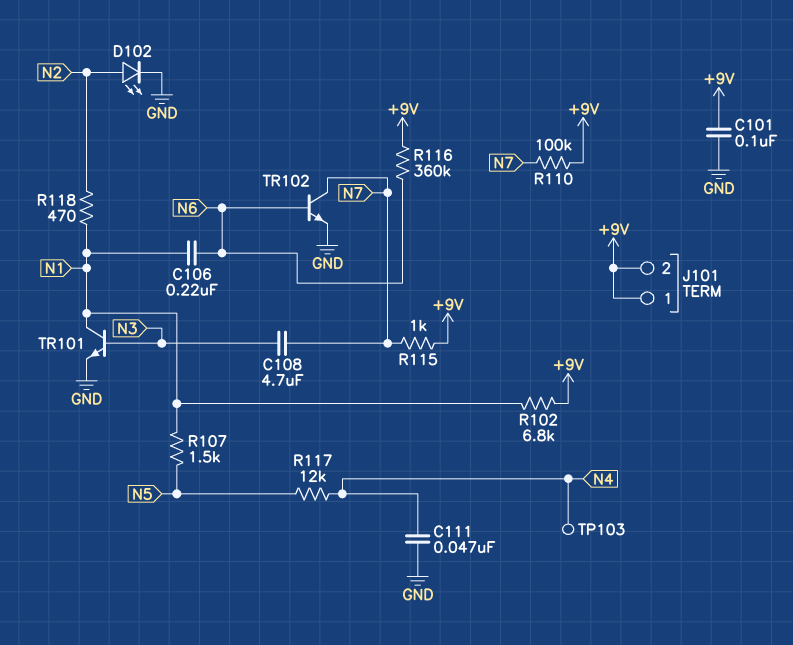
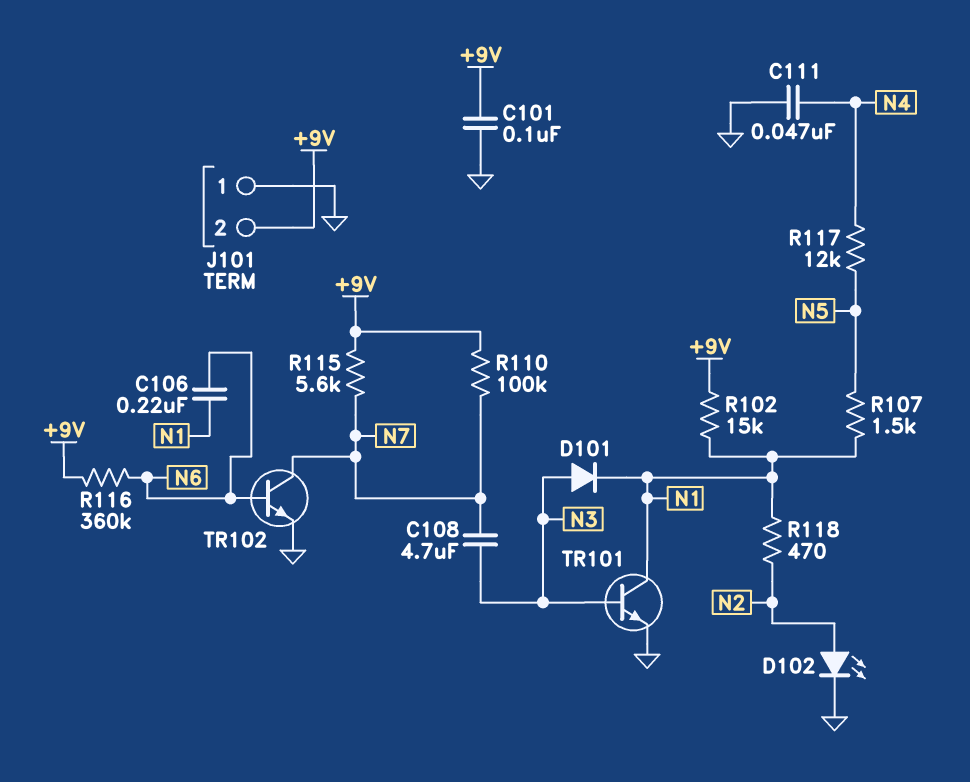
D101: none -> diode (A N3, K N1)
J101 pin 1: +9V -> GND
R102: 6.8k (+9V, N1) -> 15k (+9V, N1)
R115: 1k (+9V, N7) -> 5.6k (+9V, N7)
TP103: test point (N4) -> none

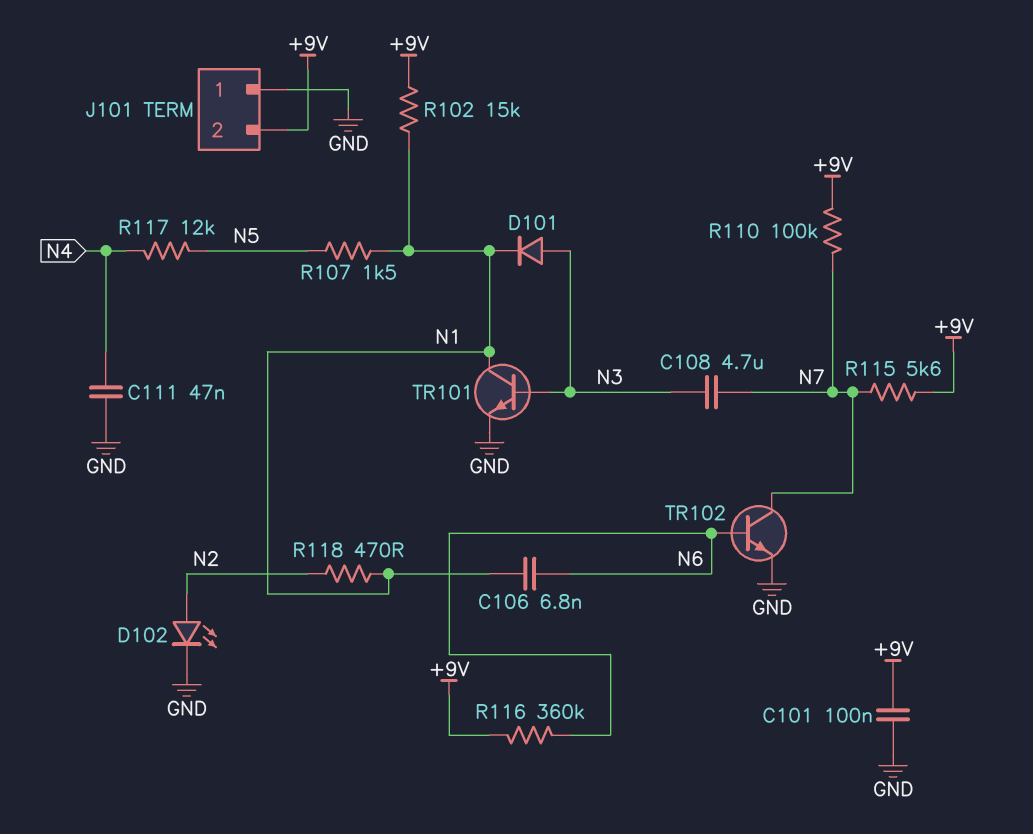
C106: 220nF (N1, N6) -> 6.8nF (N1, N6)

